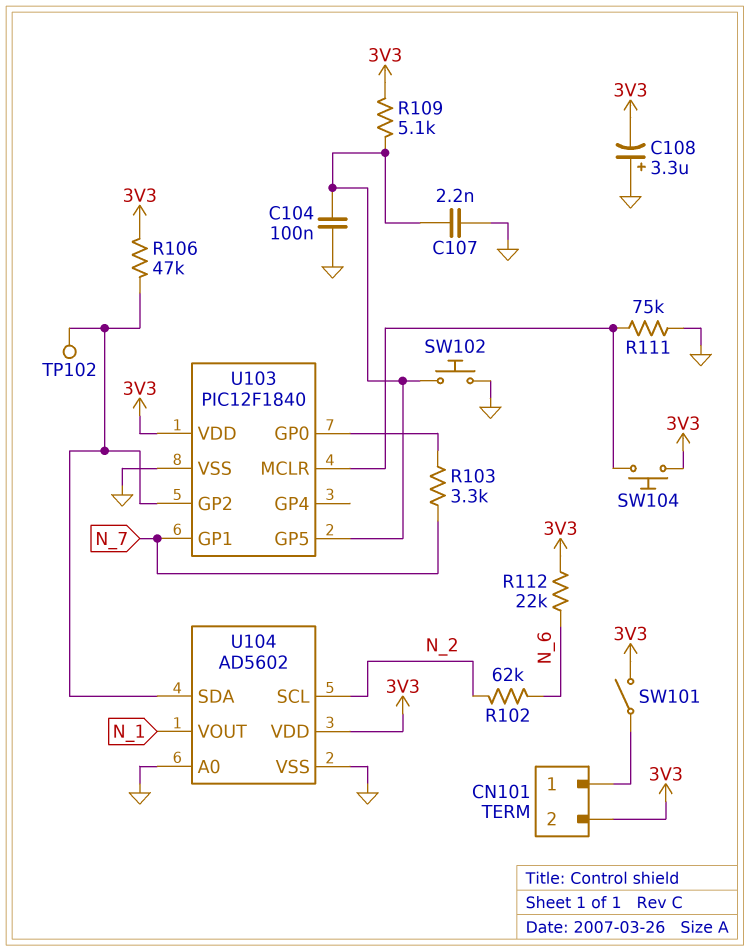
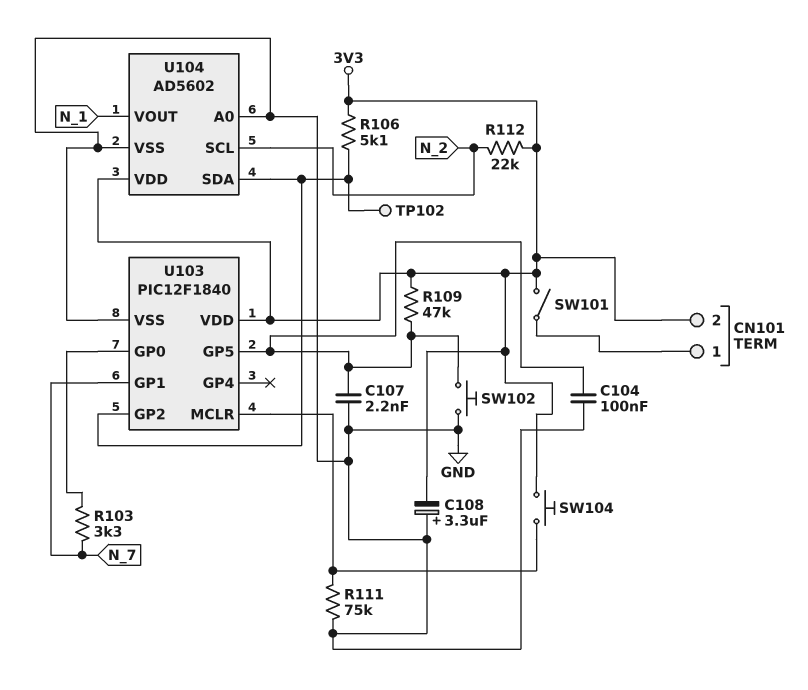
R102: 62k (N_2, N_6) -> none
R106: 47k (3V3, U103/GP2) -> 5.1k (3V3, U103/GP2)
R109: 5.1k (3V3, U103/GP5) -> 47k (3V3, U103/GP5)
R112: 22k (3V3, N_6) -> 22k (3V3, N_2)

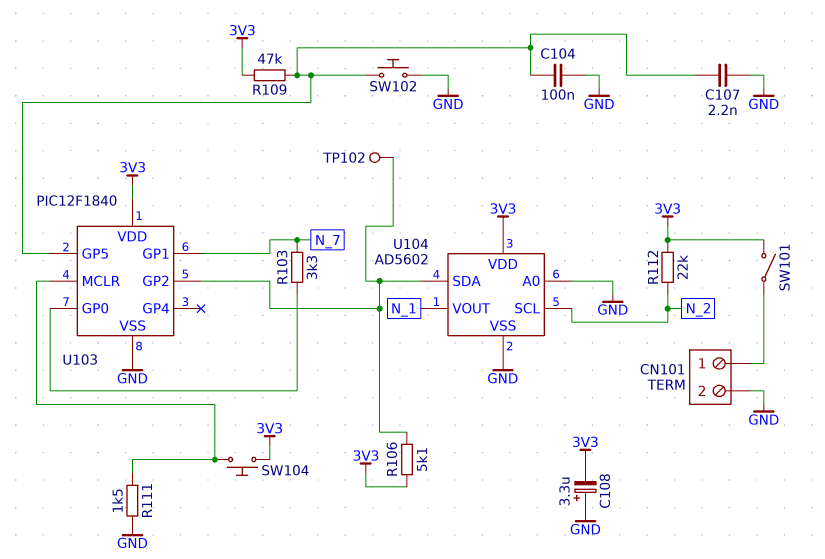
CN101 pin 2: 3V3 -> GND
R111: 75k (GND, U103/MCLR) -> 1.5k (GND, U103/MCLR)

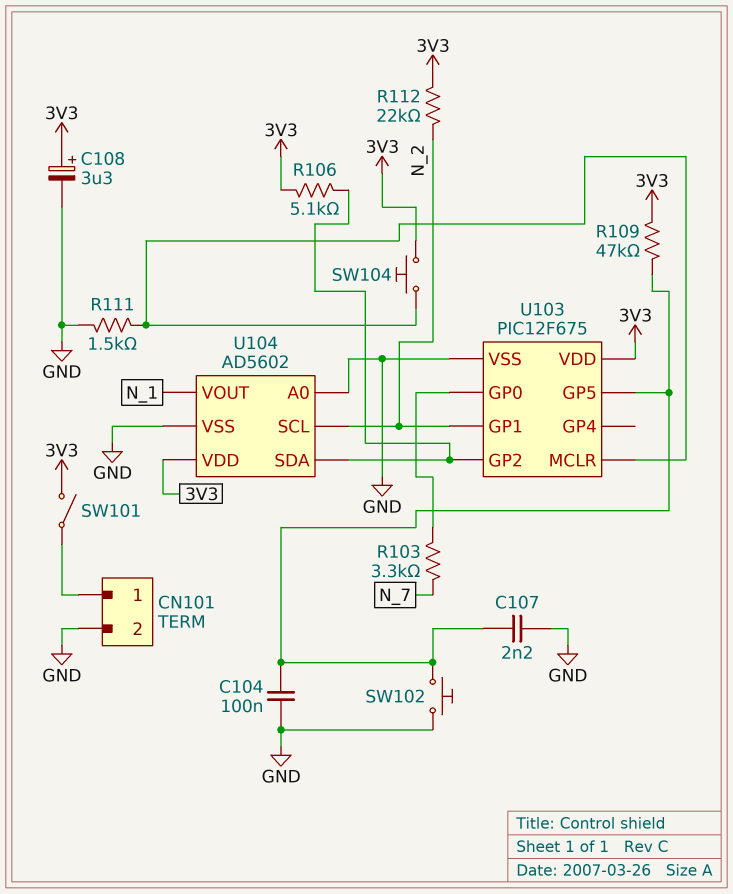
C108: 3.3uF (plus GND, minus 3V3) -> 3.3uF (plus 3V3, minus GND)
TP102: test point (U103/GP2) -> none
U103: PIC12F1840 -> PIC12F675
U103 pin GP1: N_7 -> N_2

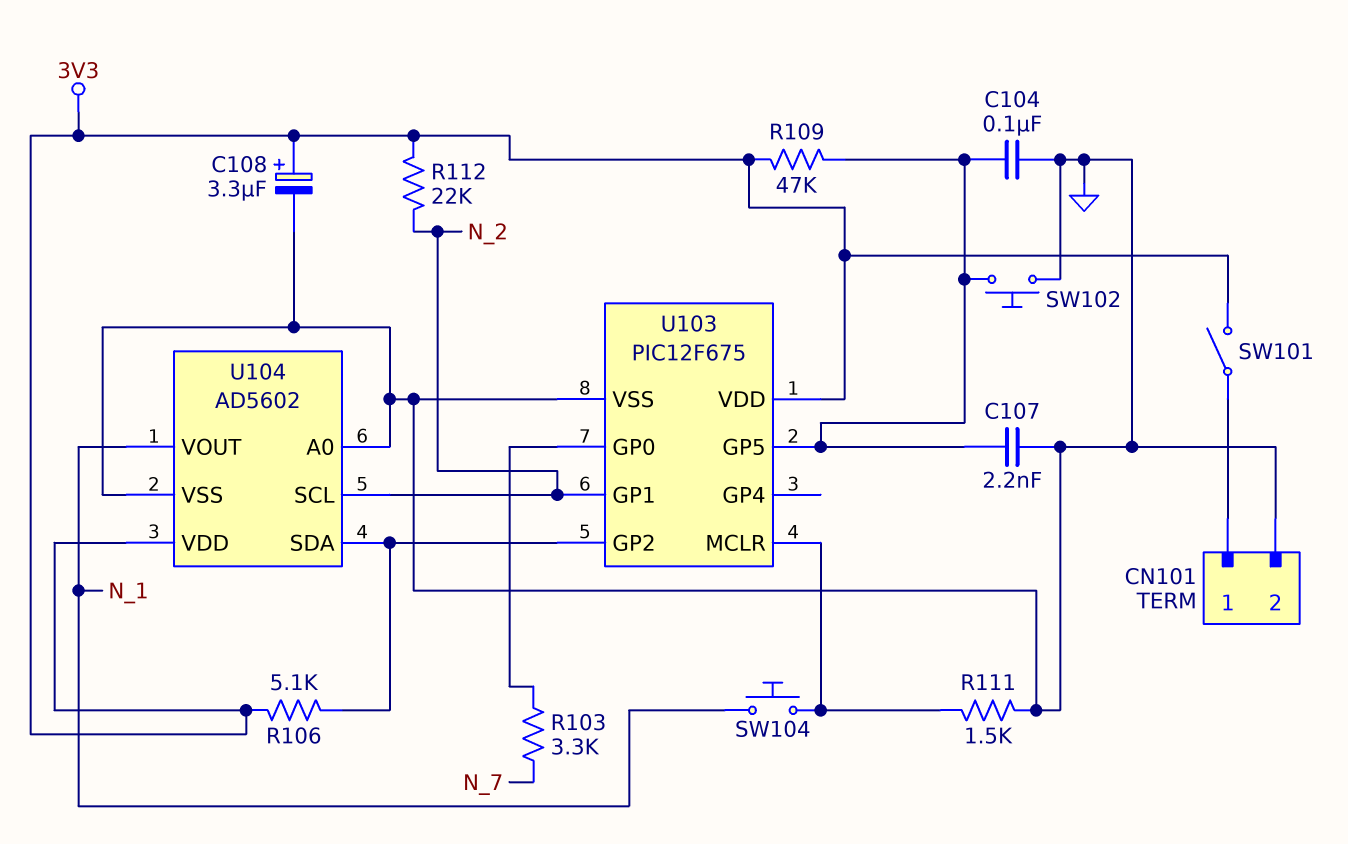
SW104: button (3V3, U103/MCLR) -> button (N_1, U103/MCLR)

